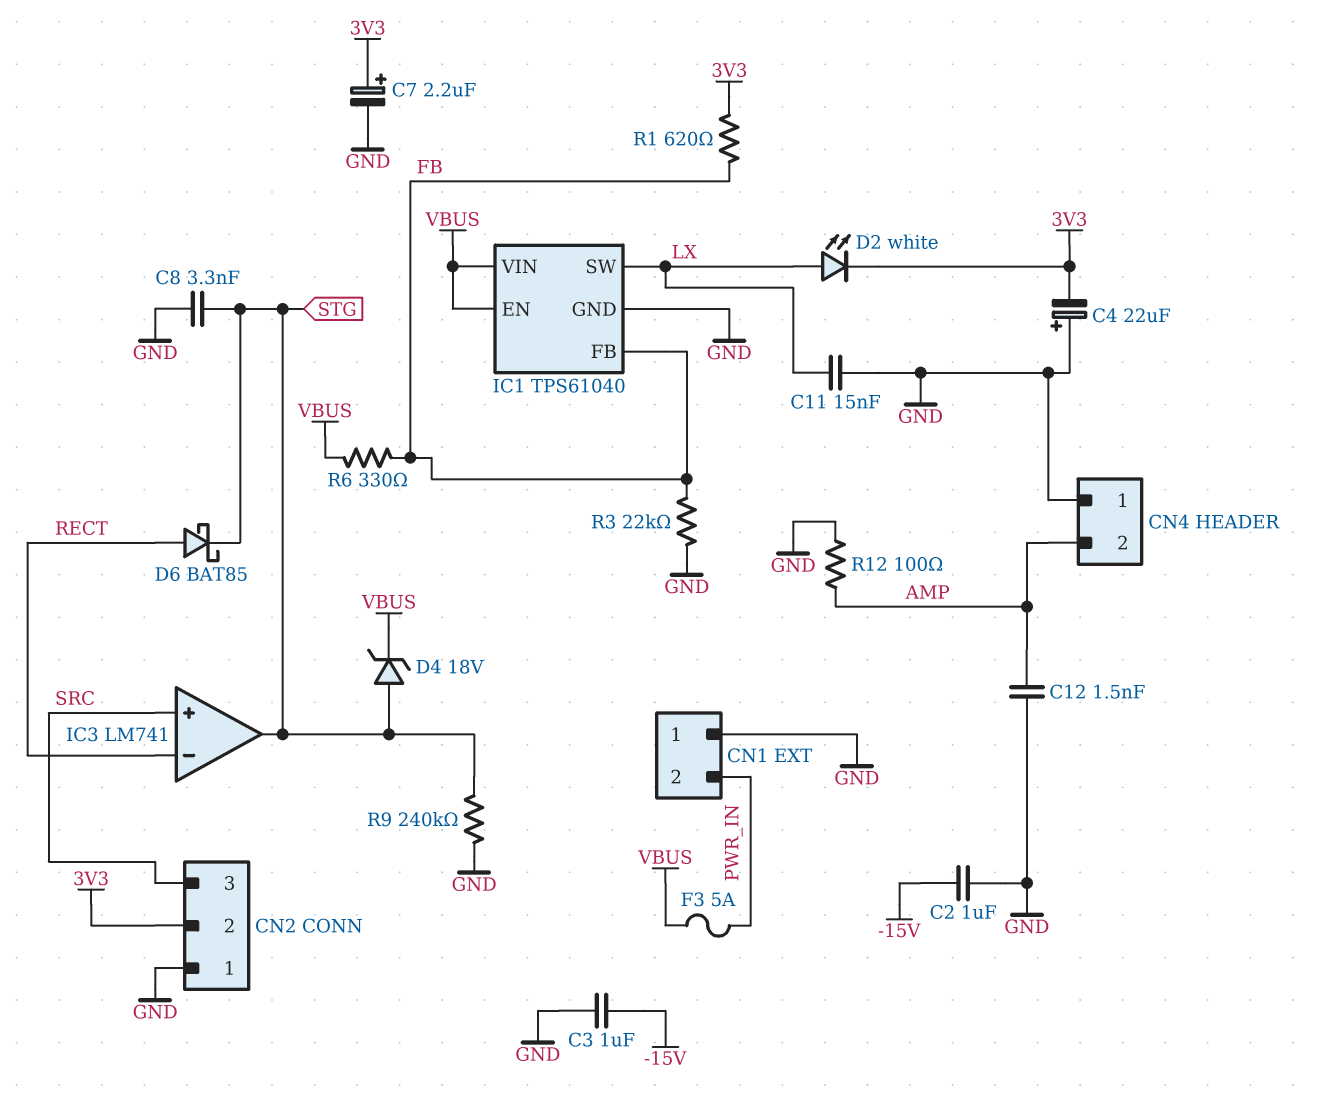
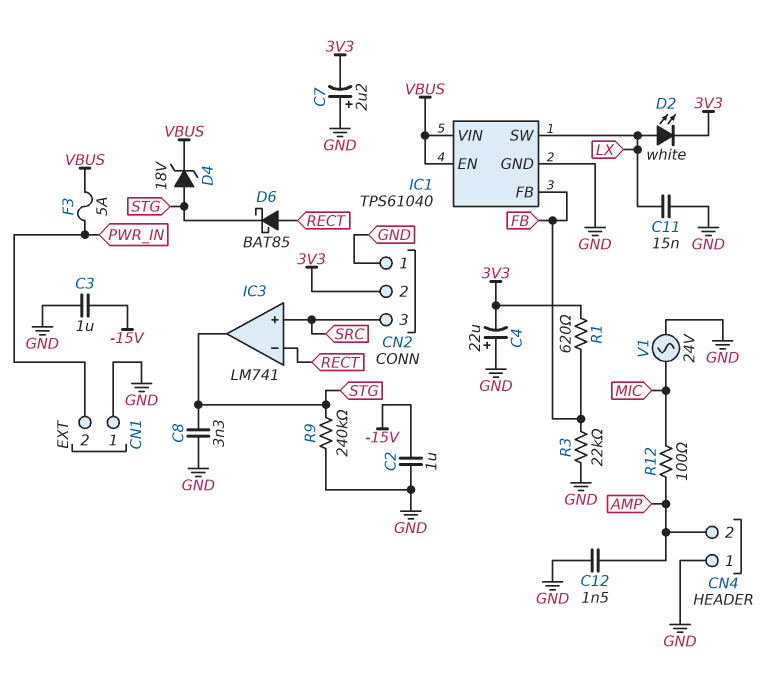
C7: 2.2uF (plus 3V3, minus GND) -> 2.2uF (plus GND, minus 3V3)
R6: 330 (FB, VBUS) -> none
R12: 100 (AMP, GND) -> 100 (AMP, MIC)
V1: none -> AC 24V (GND, MIC)

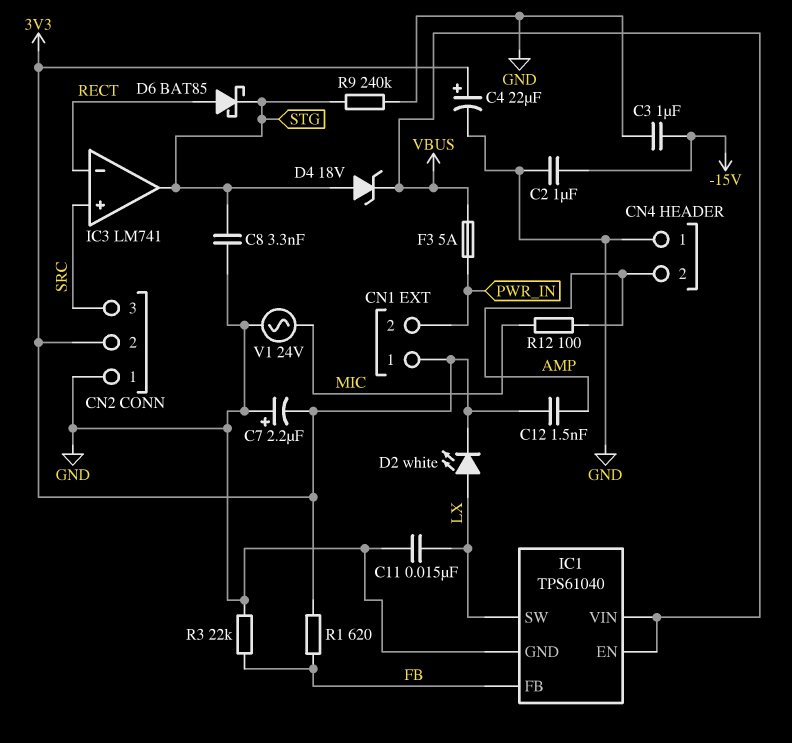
C4: 22uF (plus GND, minus 3V3) -> 22uF (plus 3V3, minus GND)
C12: 1.5nF (AMP, GND) -> 1.5nF (3V3, AMP)
CN1 pin 1: GND -> 3V3

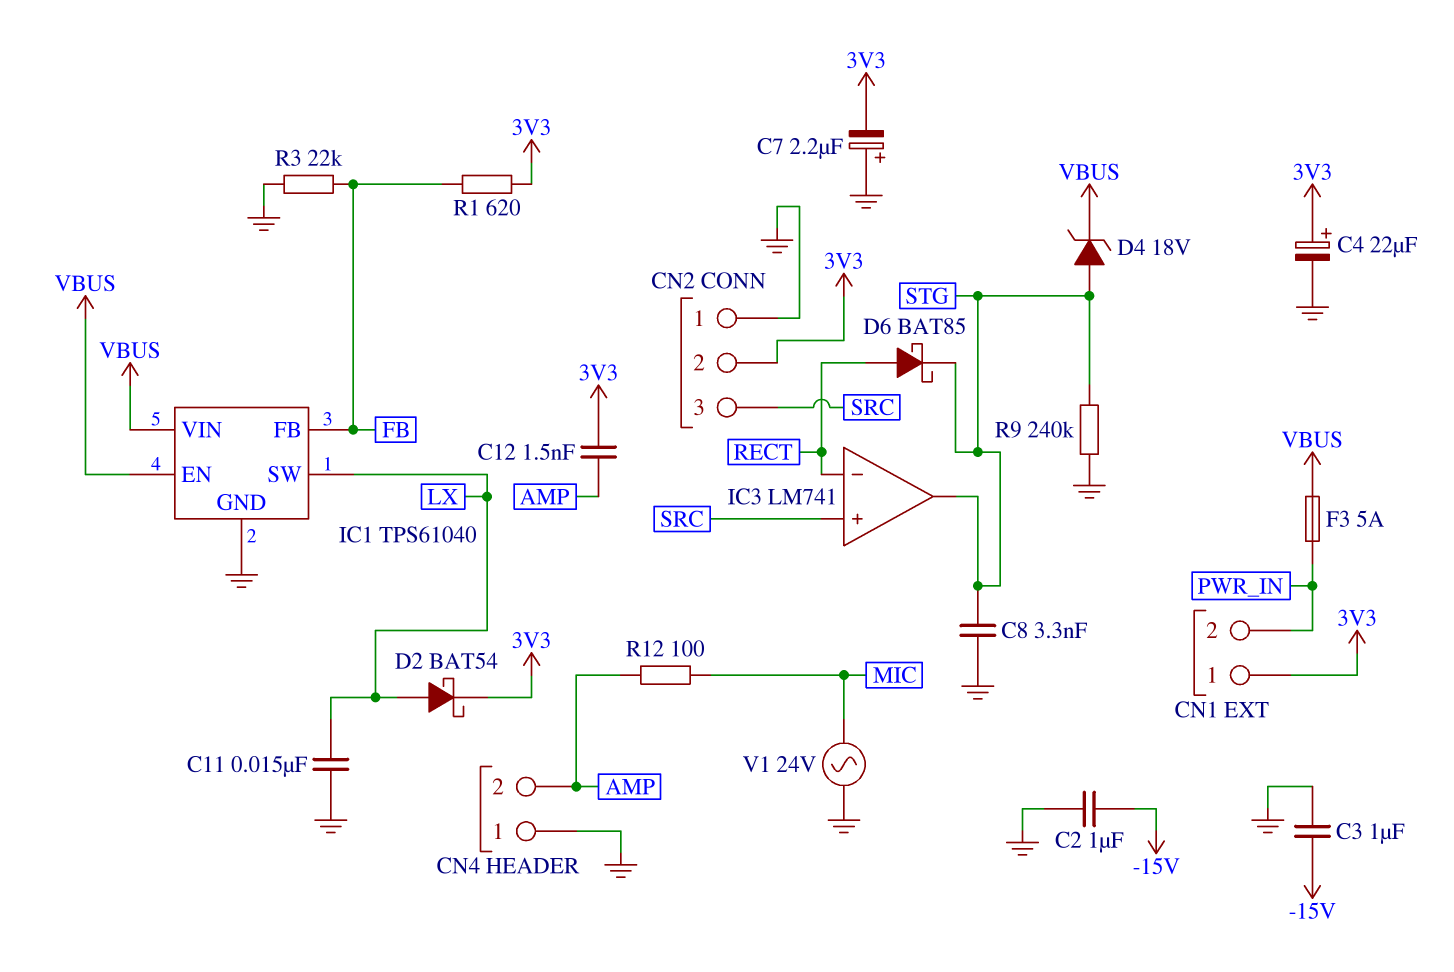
D2: LED white (A LX, K 3V3) -> schottky BAT54 (A LX, K 3V3)

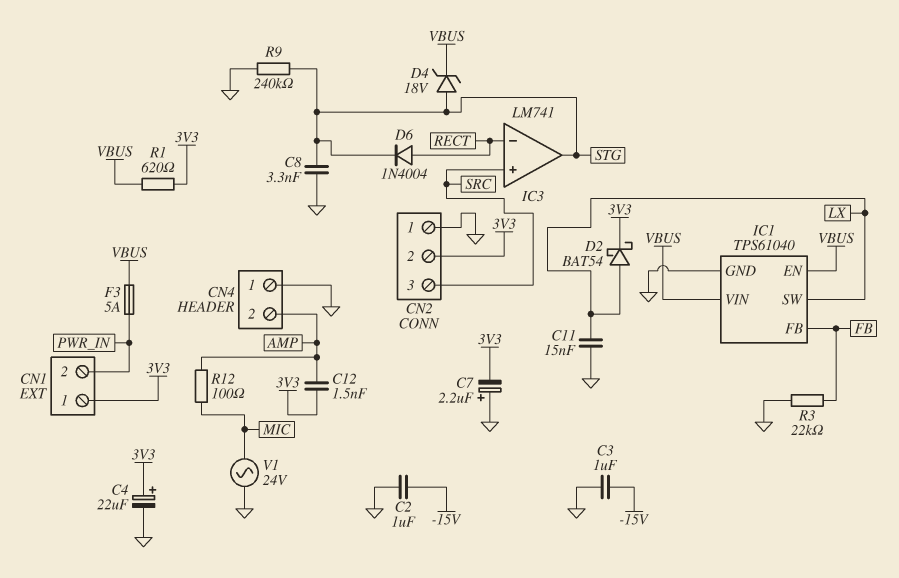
D6: schottky BAT85 (A RECT, K STG) -> diode 1N4004 (A RECT, K STG)
R1: 620 (3V3, FB) -> 620 (3V3, VBUS)

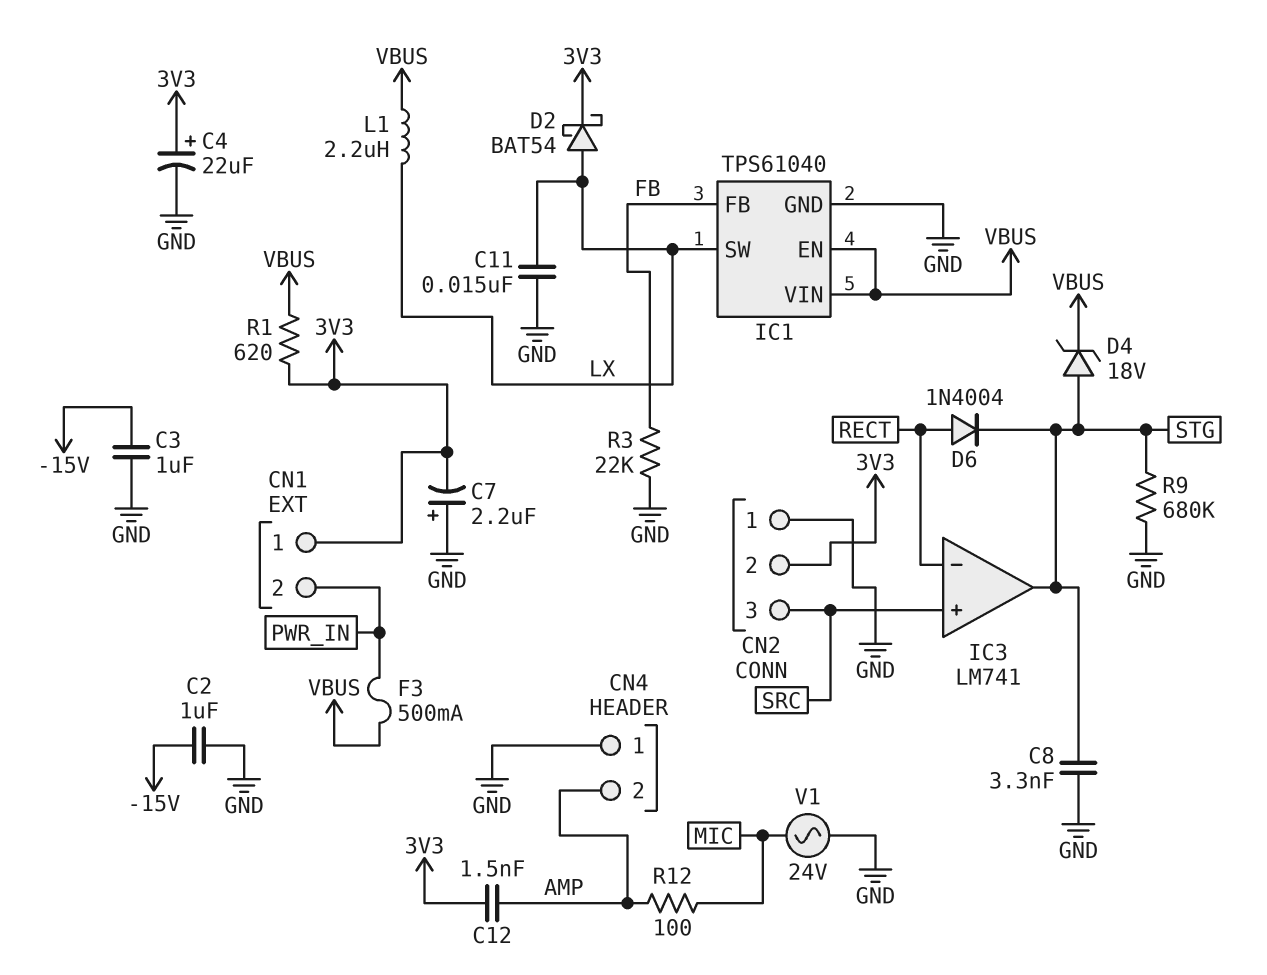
F3: 5A (PWR_IN, VBUS) -> 500mA (PWR_IN, VBUS)
L1: none -> 2.2uH (LX, VBUS)
R9: 240k (GND, STG) -> 680k (GND, STG)

